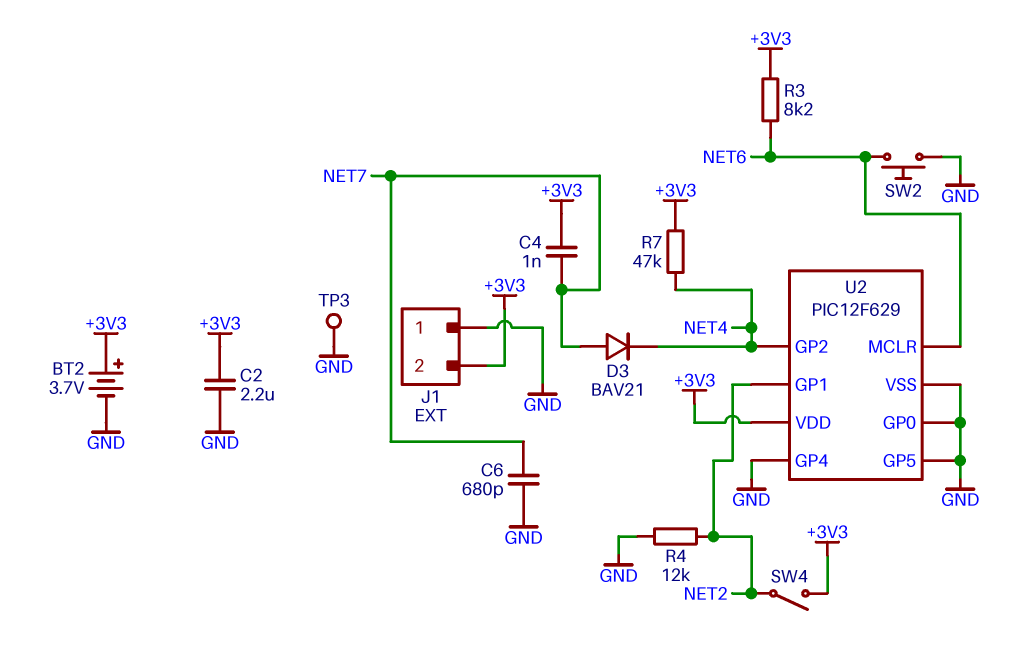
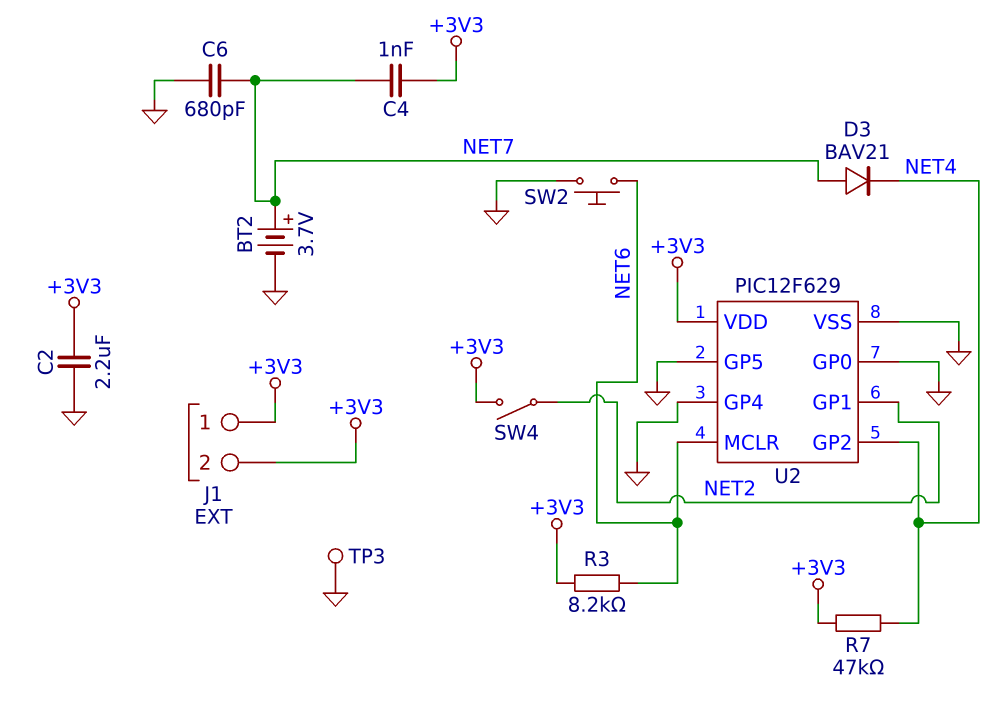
BT2: 3.7V (plus +3V3, minus GND) -> 3.7V (plus NET7, minus GND)
J1 pin 1: GND -> +3V3
R4: 12k (GND, NET2) -> none

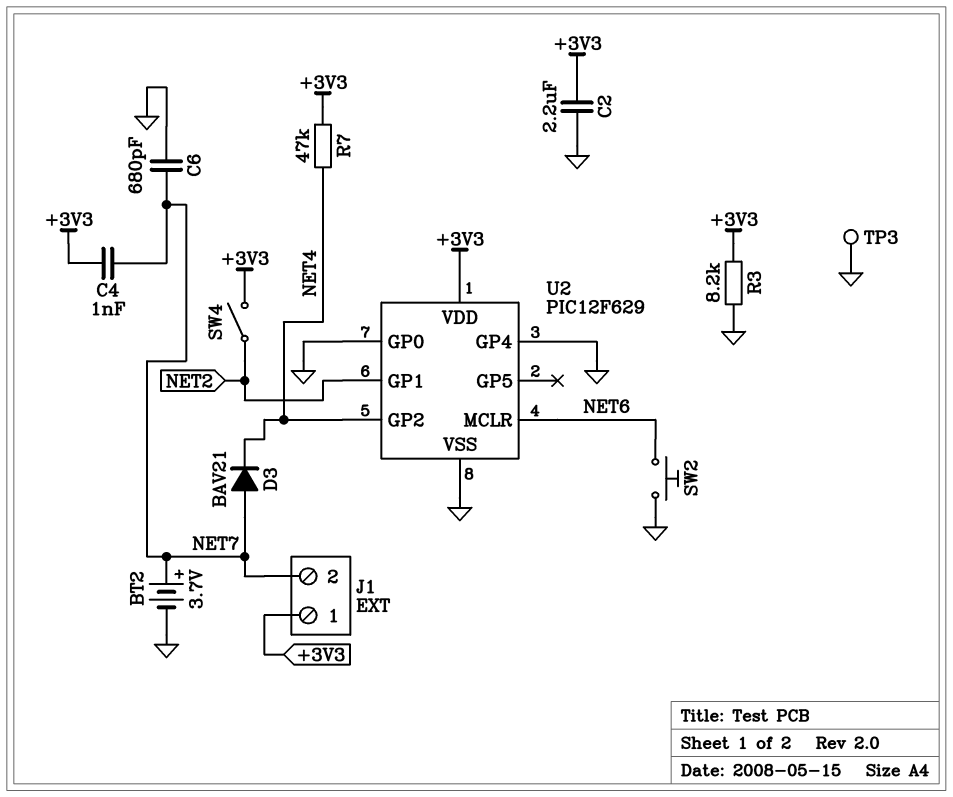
J1 pin 2: +3V3 -> NET7
R3: 8.2k (+3V3, NET6) -> 8.2k (+3V3, GND)
U2 pin GP5: GND -> none

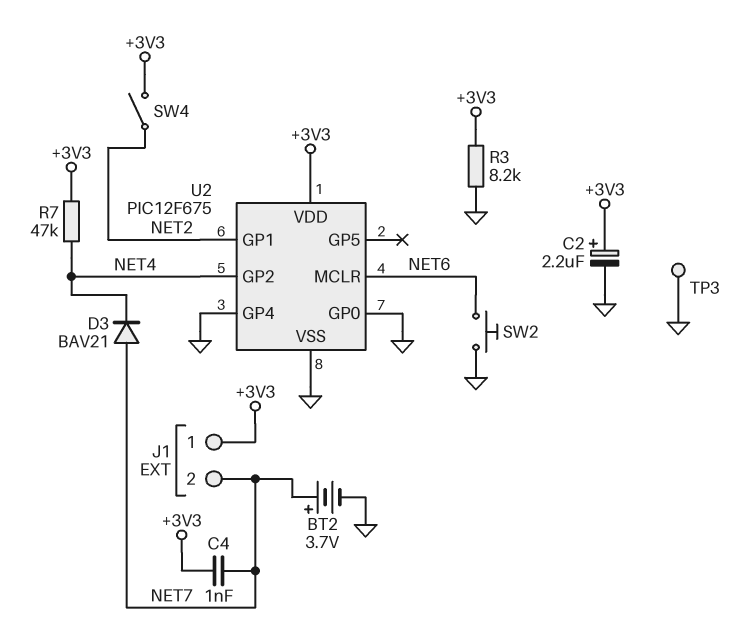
C2: 2.2uF (+3V3, GND) -> 2.2uF (plus +3V3, minus GND)
C6: 680pF (GND, NET7) -> none
U2: PIC12F629 -> PIC12F675

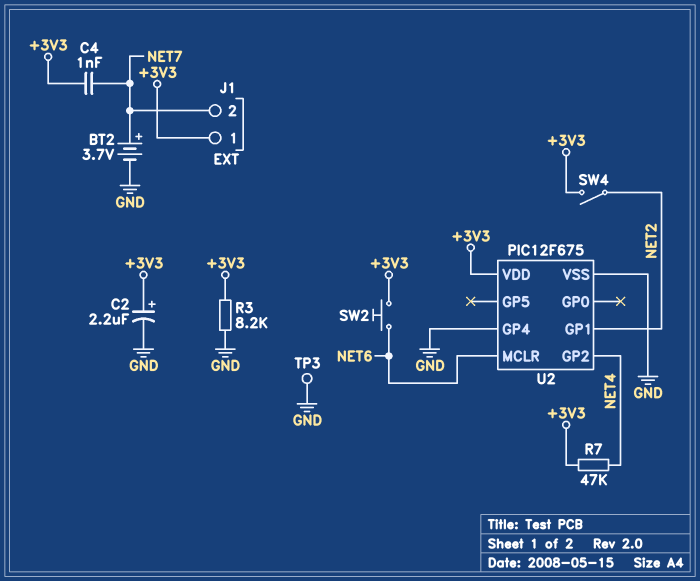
D3: diode BAV21 (A NET7, K NET4) -> none
SW2: button (GND, NET6) -> button (+3V3, NET6)
U2 pin GP0: GND -> none

